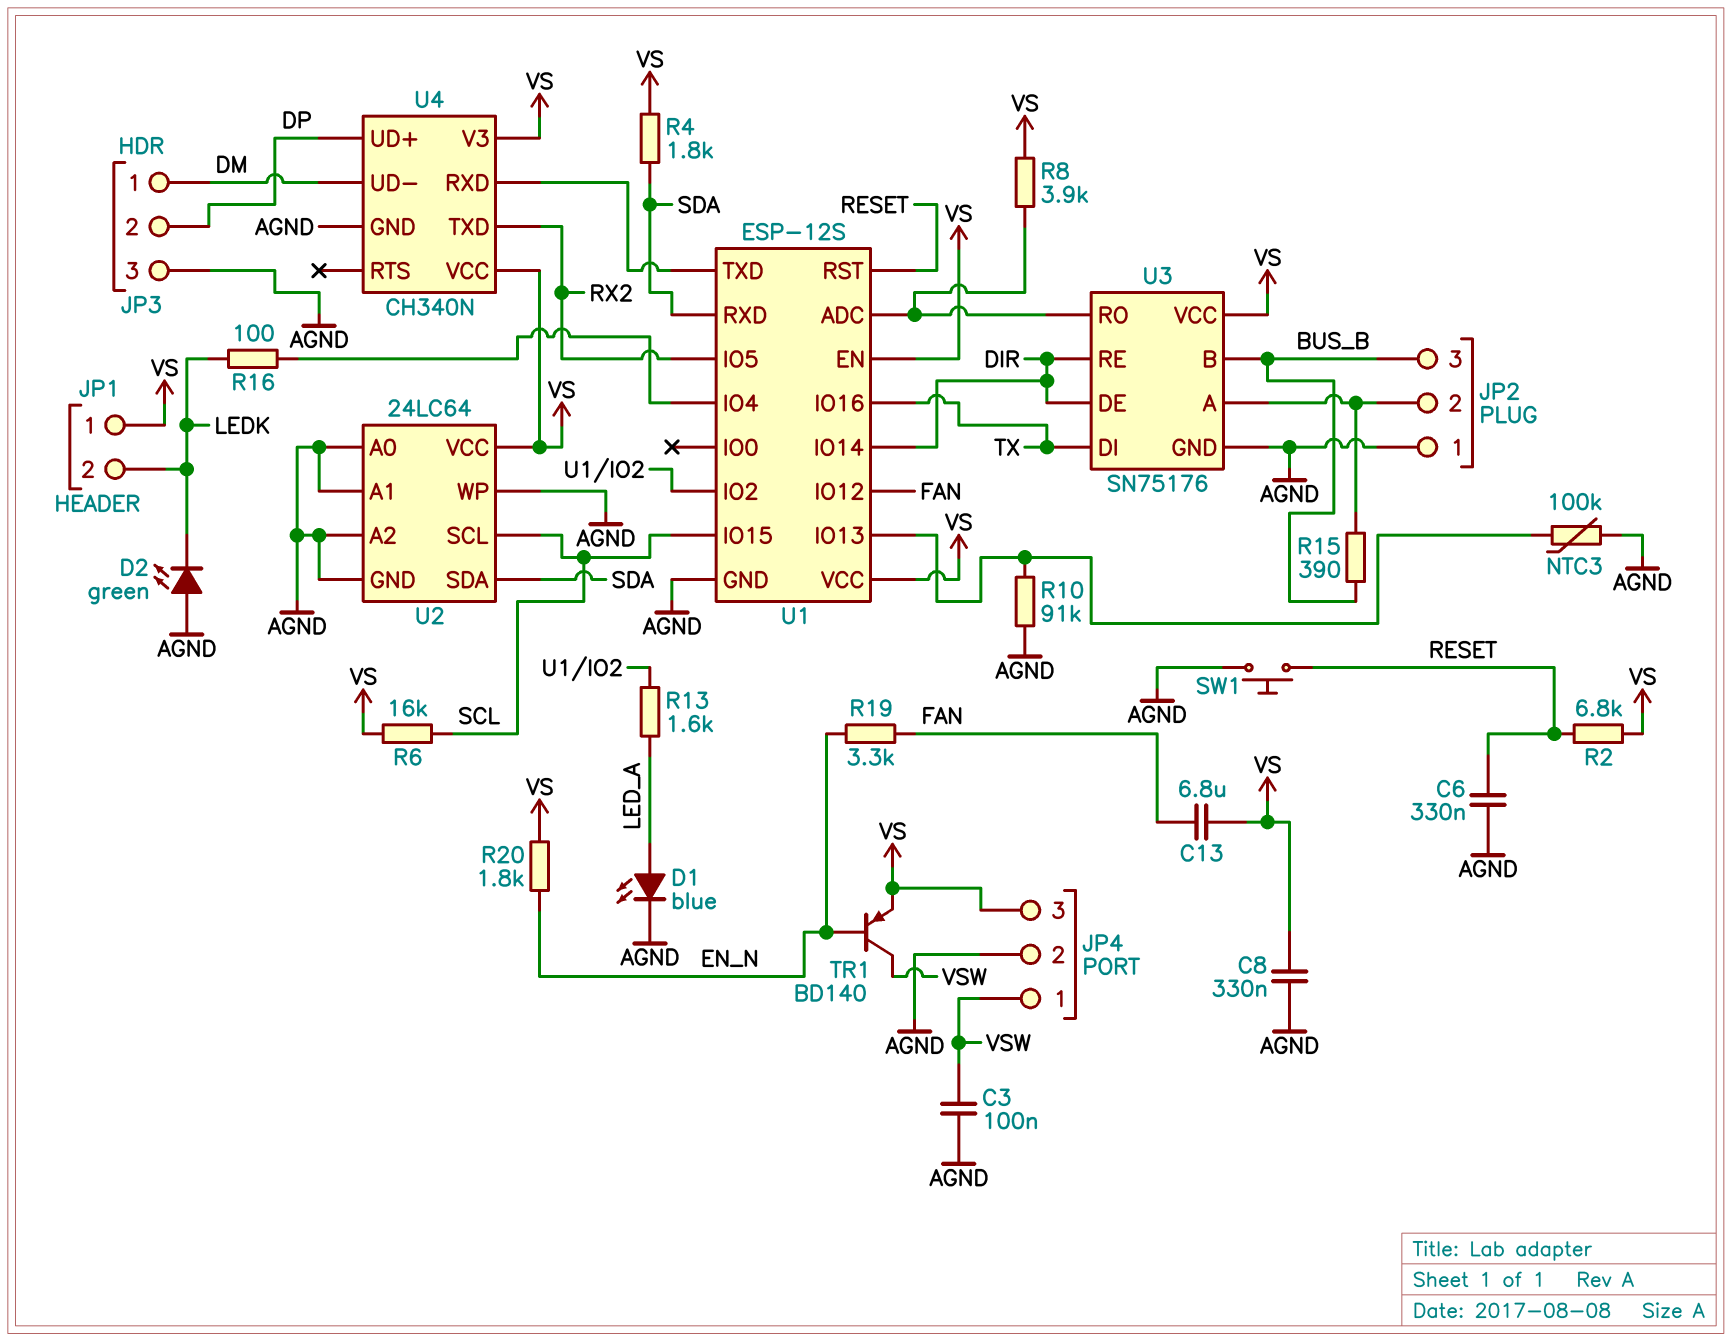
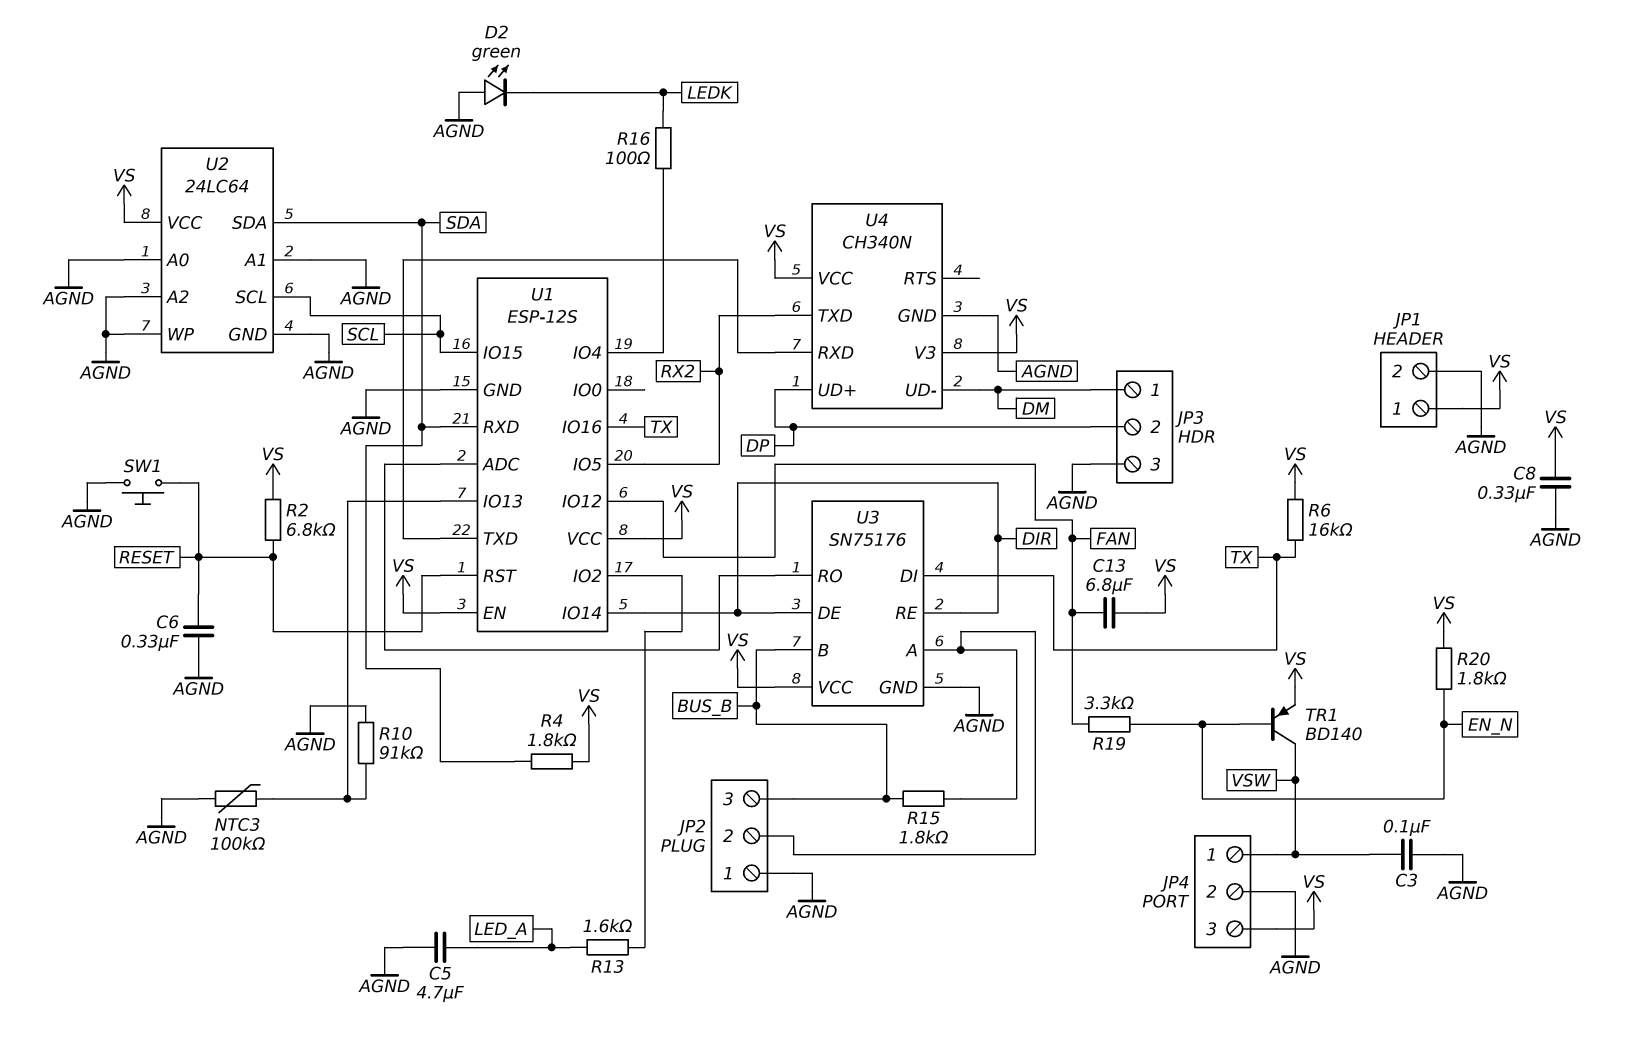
C5: none -> 4.7uF (AGND, LED_A)
D1: LED blue (A LED_A, K AGND) -> none
JP1 pin 2: LEDK -> AGND
R6: 16k (SCL, VS) -> 16k (TX, VS)
R8: 3.9k (U1/ADC, VS) -> none
R15: 390 (BUS_B, JP2/2) -> 1.8k (BUS_B, JP2/2)

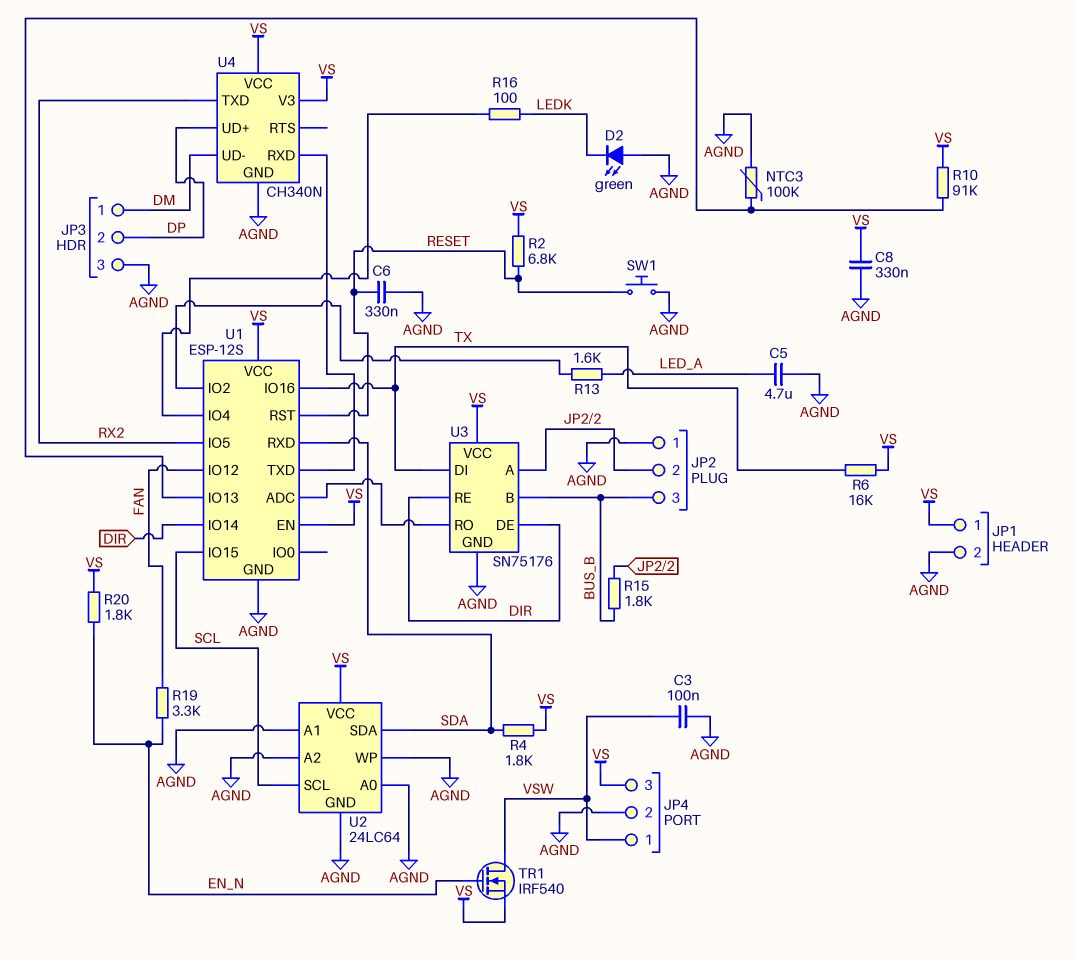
C13: 6.8uF (FAN, VS) -> none
R10: 91k (AGND, U1/IO13) -> 91k (U1/IO13, VS)
TR1: PNP BD140 (B EN_N, C VSW, E VS) -> NMOS IRF540 (G EN_N, D VSW, S VS)

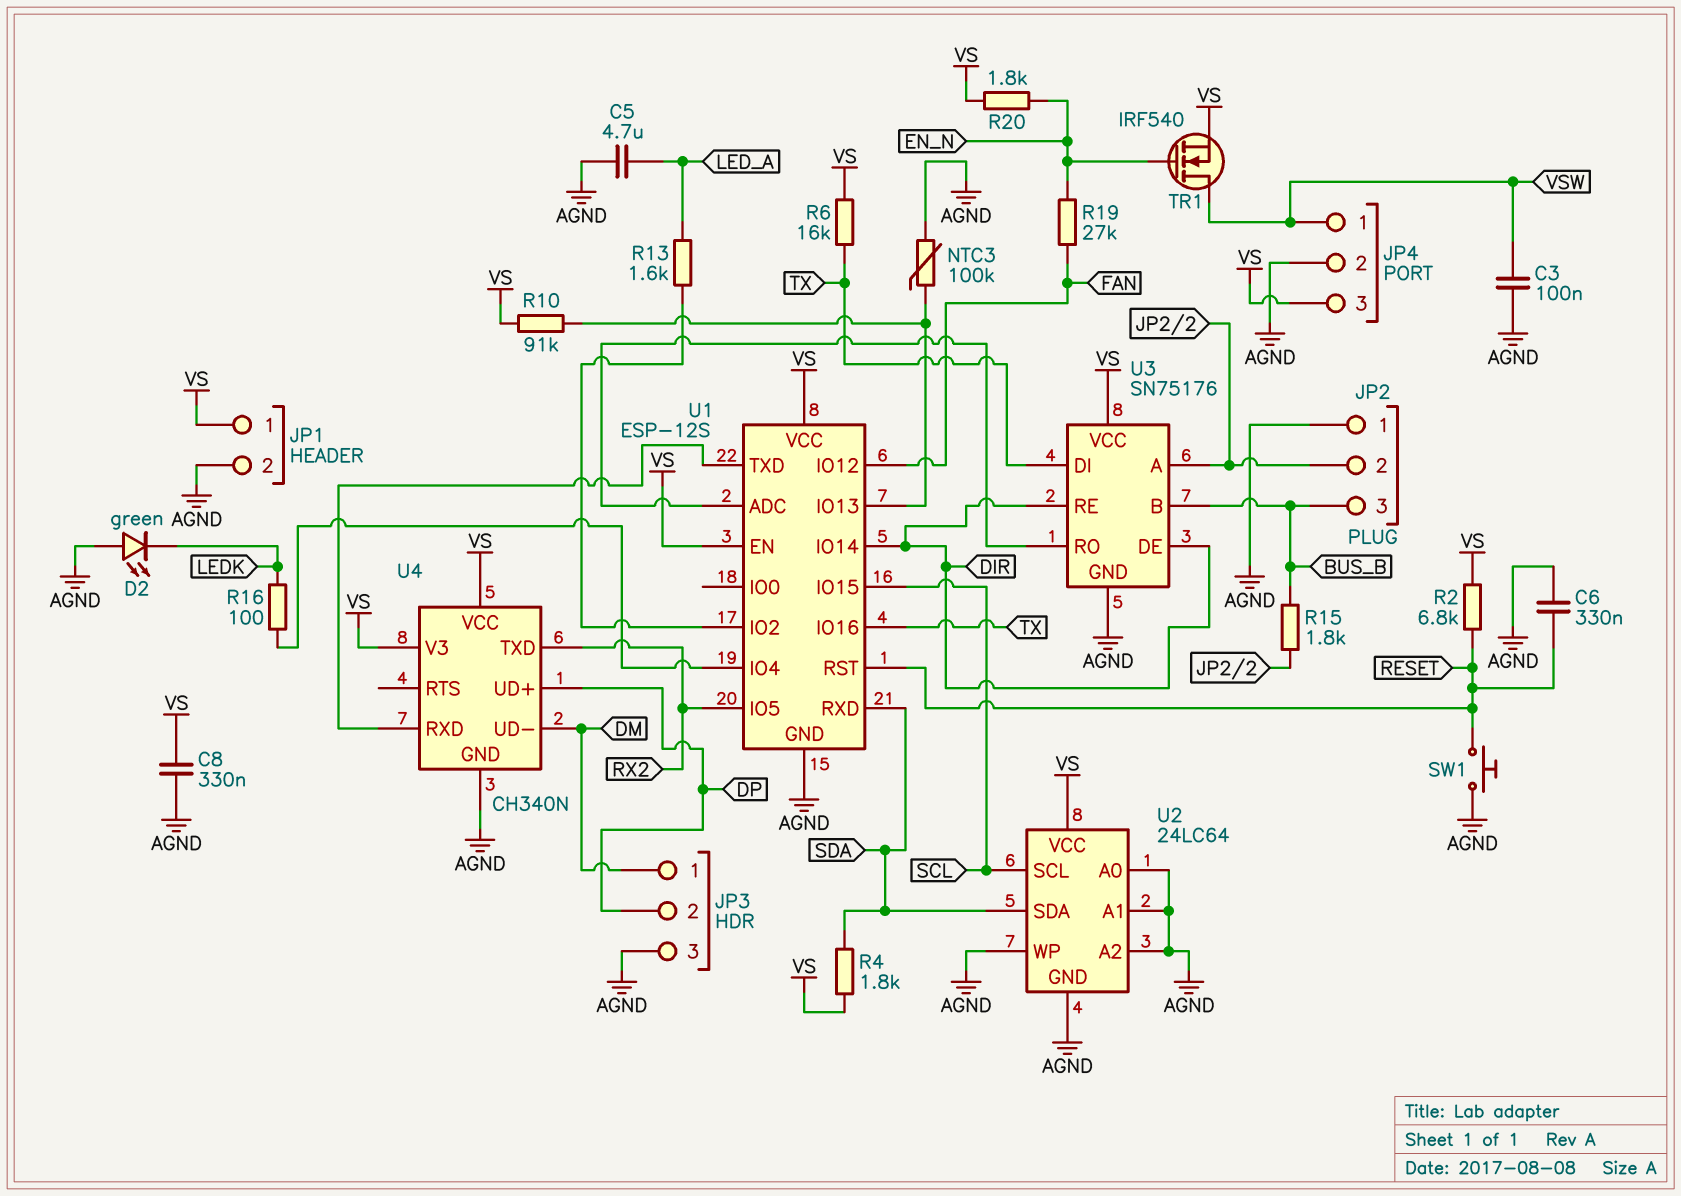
R19: 3.3k (EN_N, FAN) -> 27k (EN_N, FAN)

